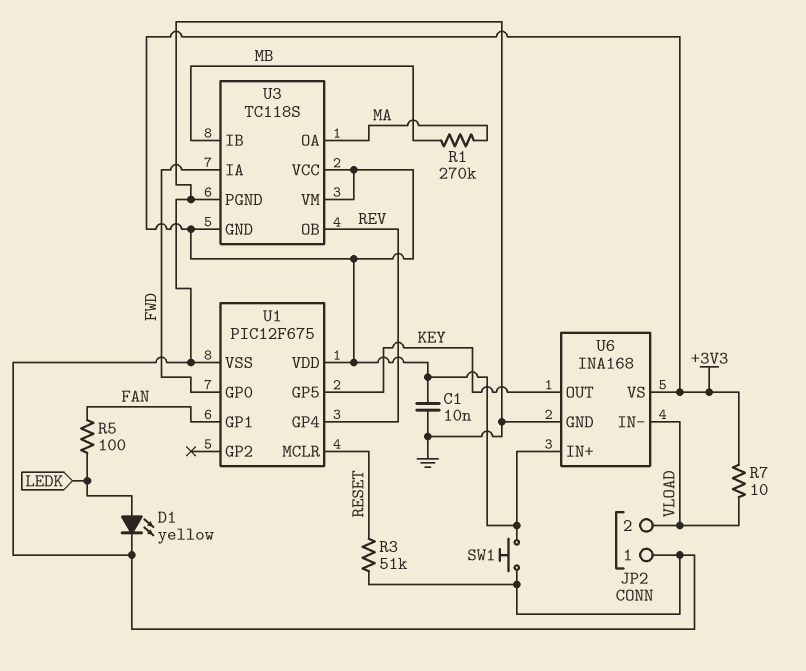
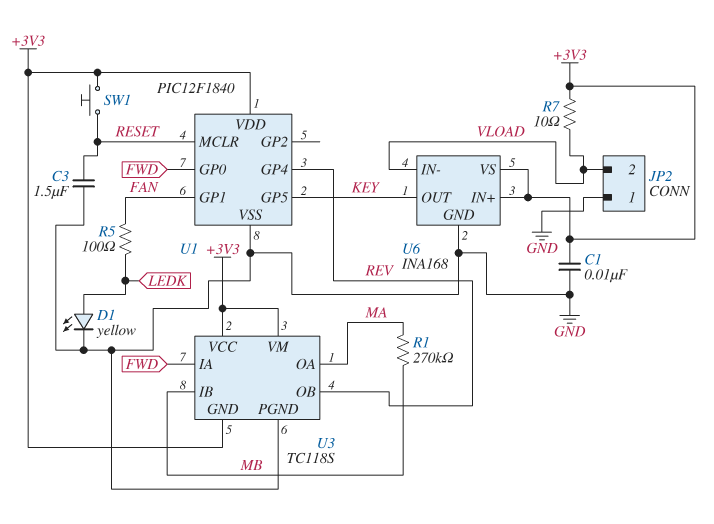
C3: none -> 1.5uF (GND, RESET)
R3: 51k (GND, RESET) -> none
SW1: button (+3V3, GND) -> button (+3V3, RESET)
U1: PIC12F675 -> PIC12F1840

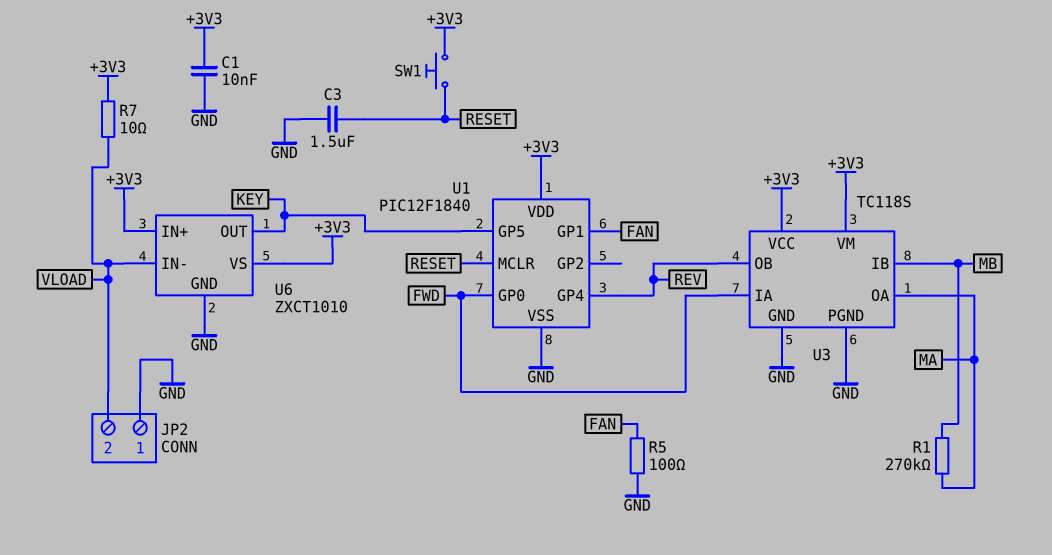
D1: LED yellow (A LEDK, K GND) -> none
R5: 100 (FAN, LEDK) -> 100 (FAN, GND)
U3 pin GND: +3V3 -> GND
U6: INA168 -> ZXCT1010

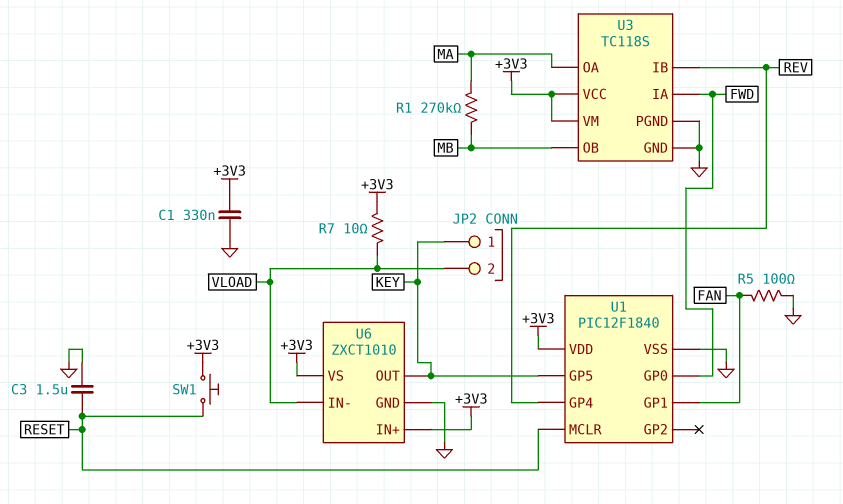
C1: 10nF (+3V3, GND) -> 330nF (+3V3, GND)
JP2 pin 1: GND -> KEY
U3 pin IB: MB -> REV
U3 pin OB: REV -> MB

